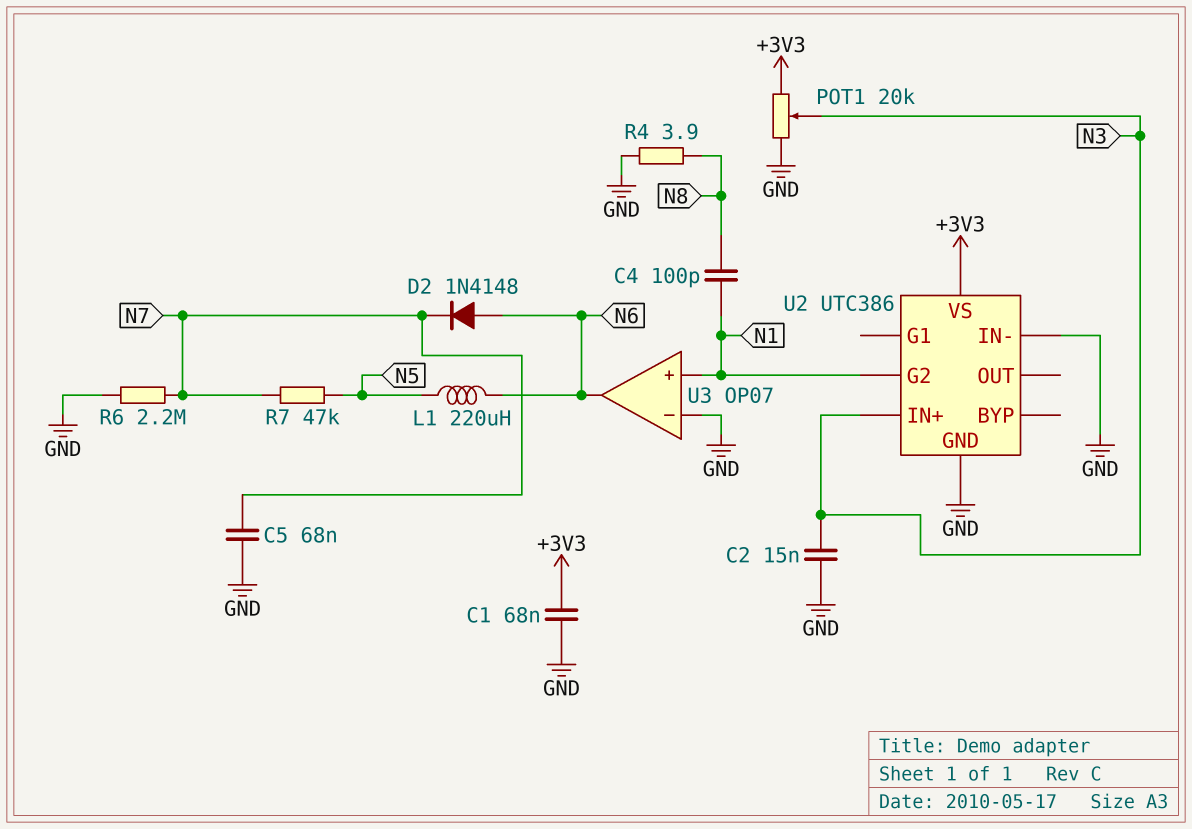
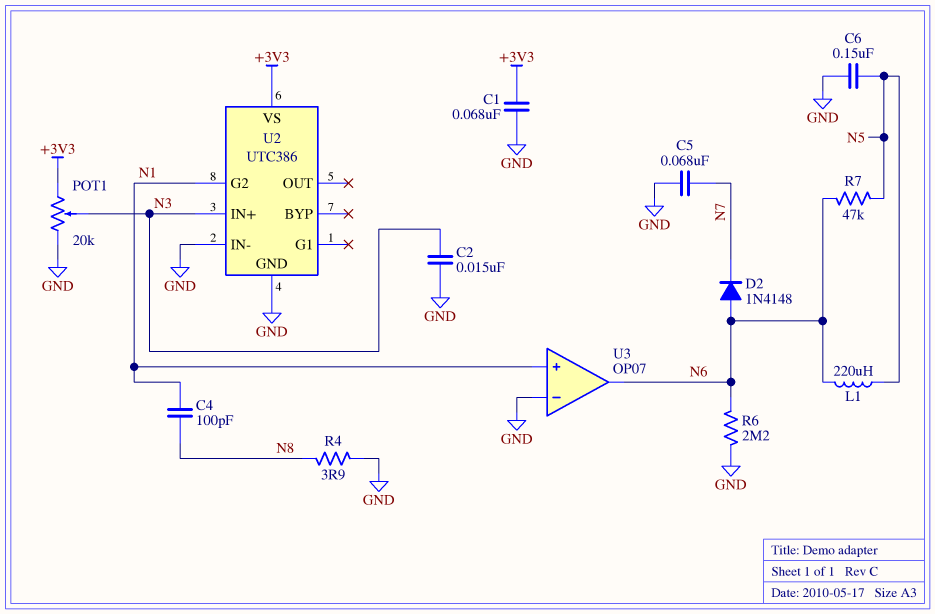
C6: none -> 150nF (GND, N5)
R6: 2.2M (GND, N7) -> 2.2M (GND, N6)
R7: 47k (N5, N7) -> 47k (N5, N6)

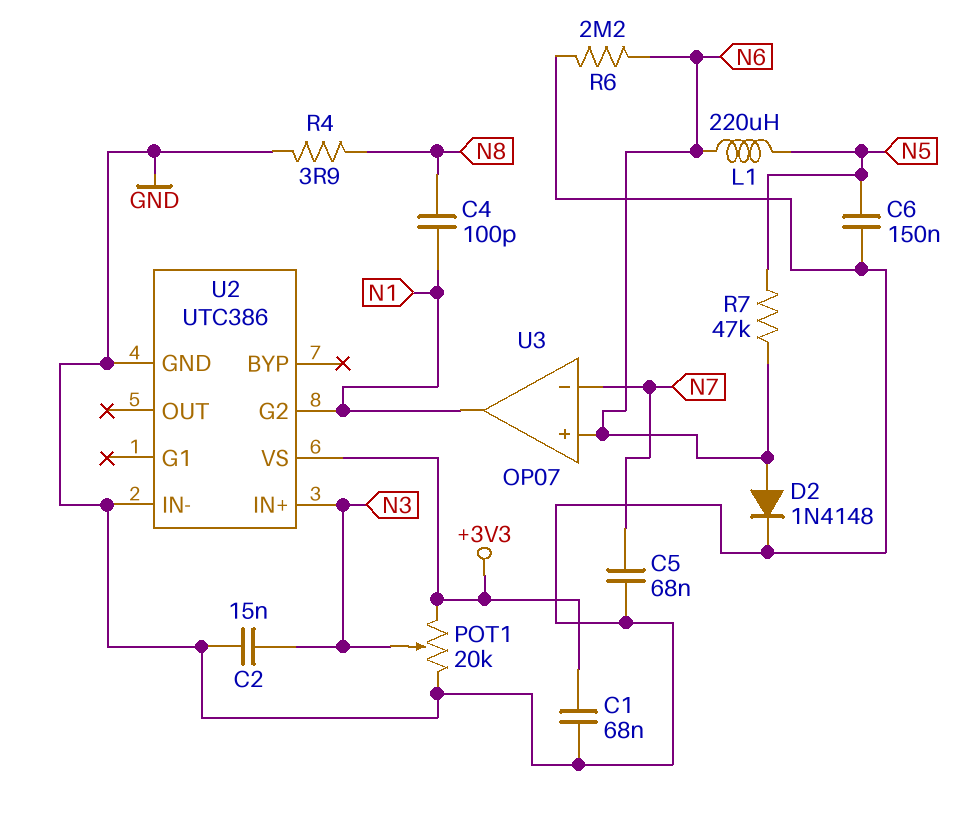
D2: diode 1N4148 (A N6, K N7) -> diode 1N4148 (A N6, K GND)
U3 pin in+: N1 -> N6
U3 pin in-: GND -> N7
U3 pin out: N6 -> N1

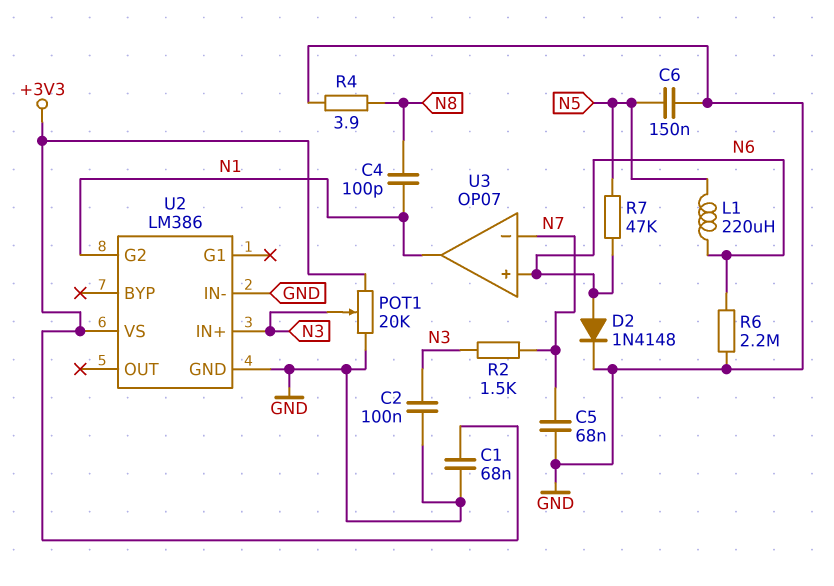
C2: 15nF (GND, N3) -> 100nF (GND, N3)
R2: none -> 1.5k (N3, N7)
U2: UTC386 -> LM386

